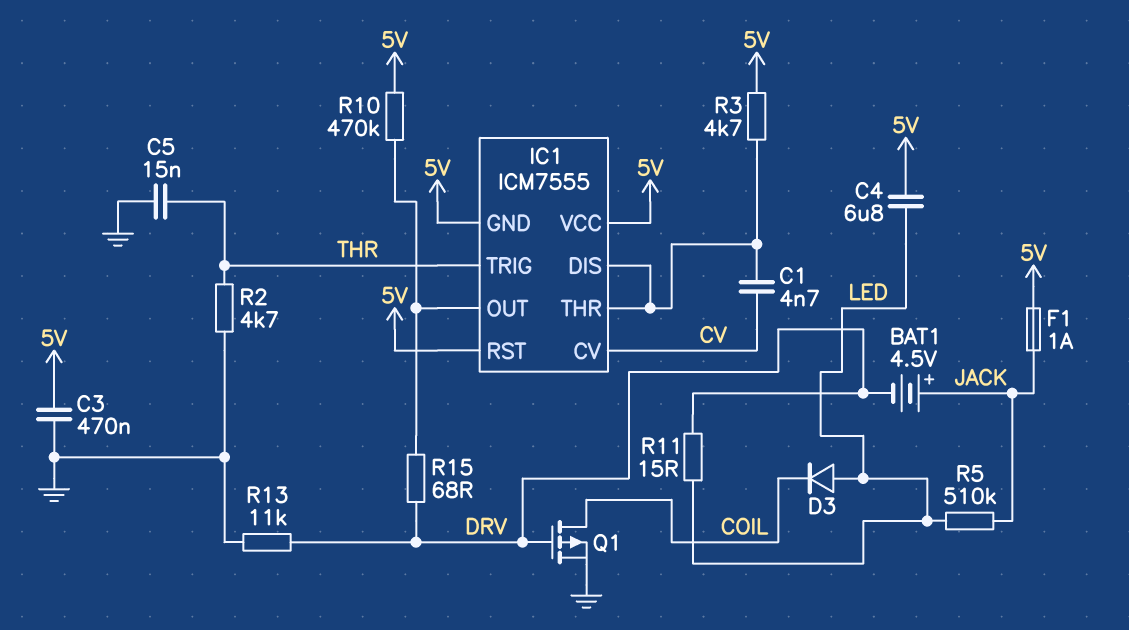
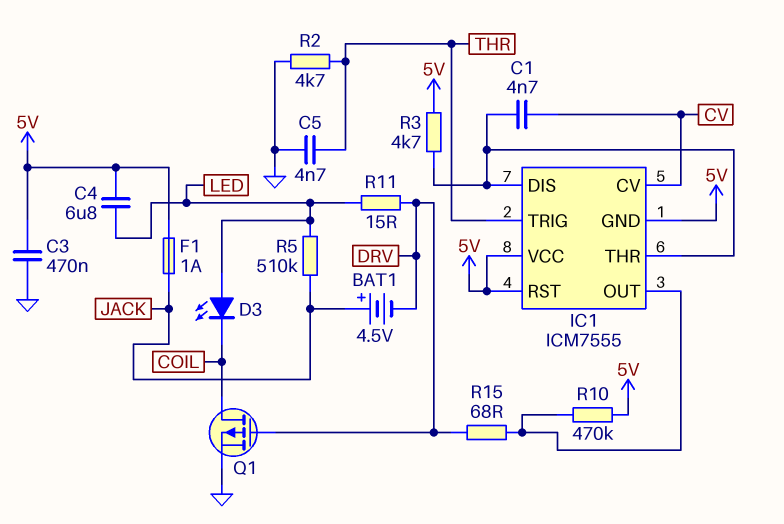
C5: 15nF (GND, THR) -> 4.7nF (GND, THR)
D3: diode (A LED, K COIL) -> LED (A LED, K COIL)
R13: 11k (DRV, GND) -> none

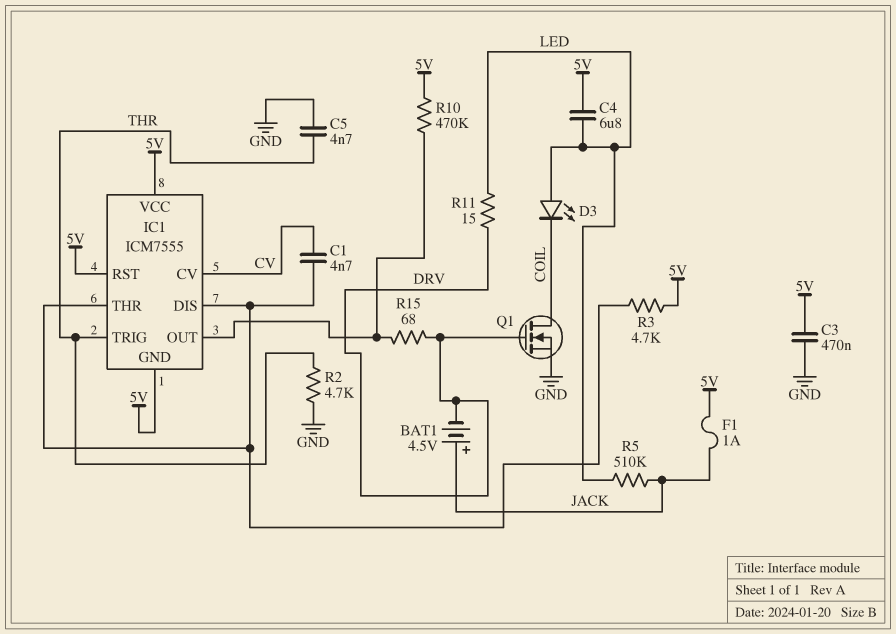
Q1: PMOS (G DRV, D COIL, S GND) -> NMOS (G DRV, D COIL, S GND)

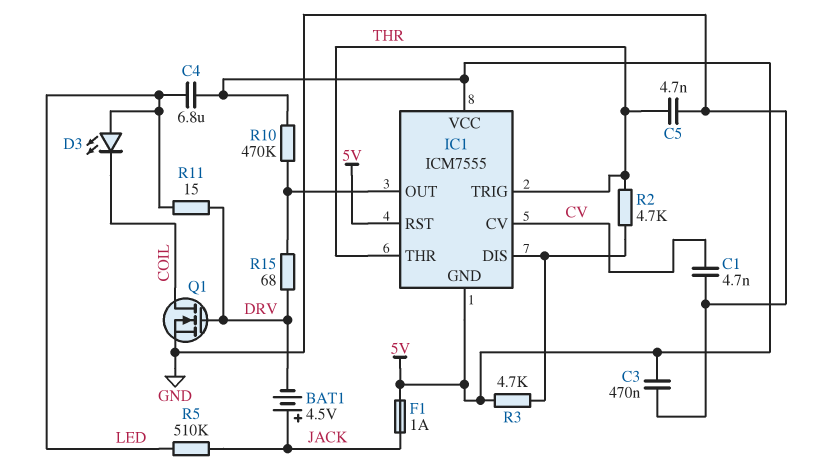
C1: 4.7nF (CV, IC1/DIS) -> 4.7nF (CV, GND)
IC1 pin THR: IC1/DIS -> THR
R2: 4.7k (GND, THR) -> 4.7k (IC1/DIS, THR)

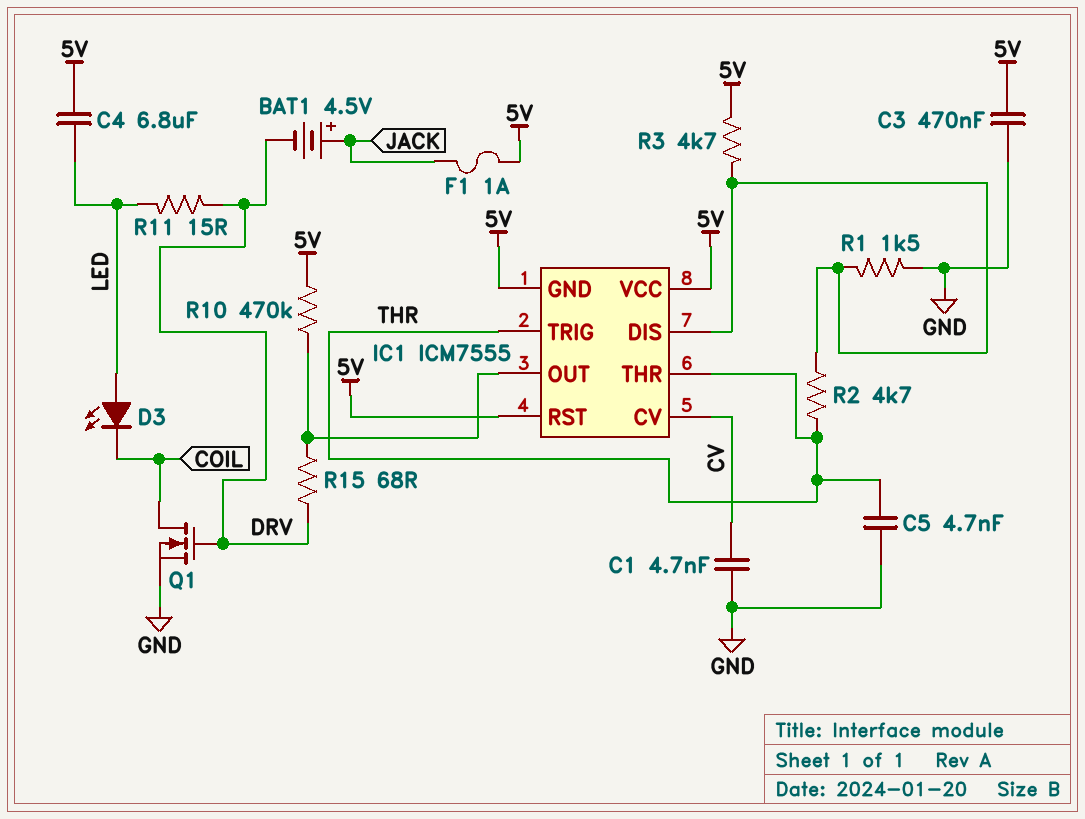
R1: none -> 1.5k (GND, IC1/DIS)
R5: 510k (JACK, LED) -> none

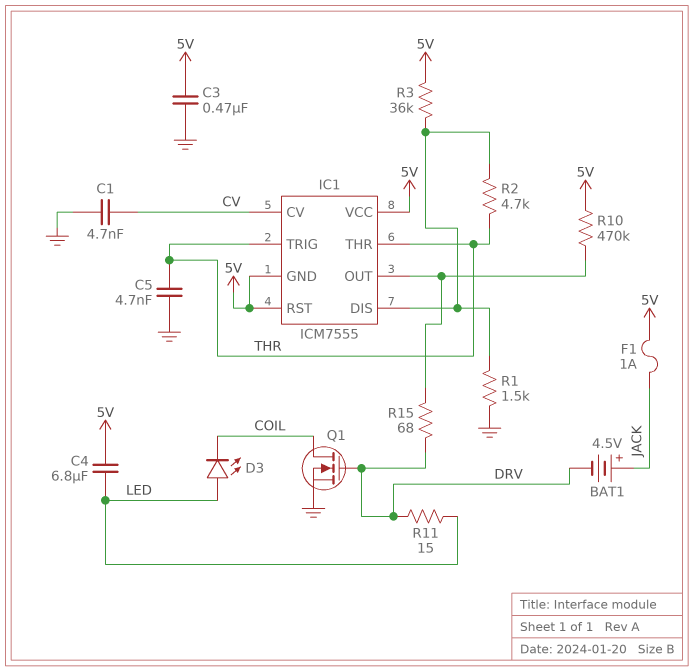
R3: 4.7k (5V, IC1/DIS) -> 36k (5V, IC1/DIS)

